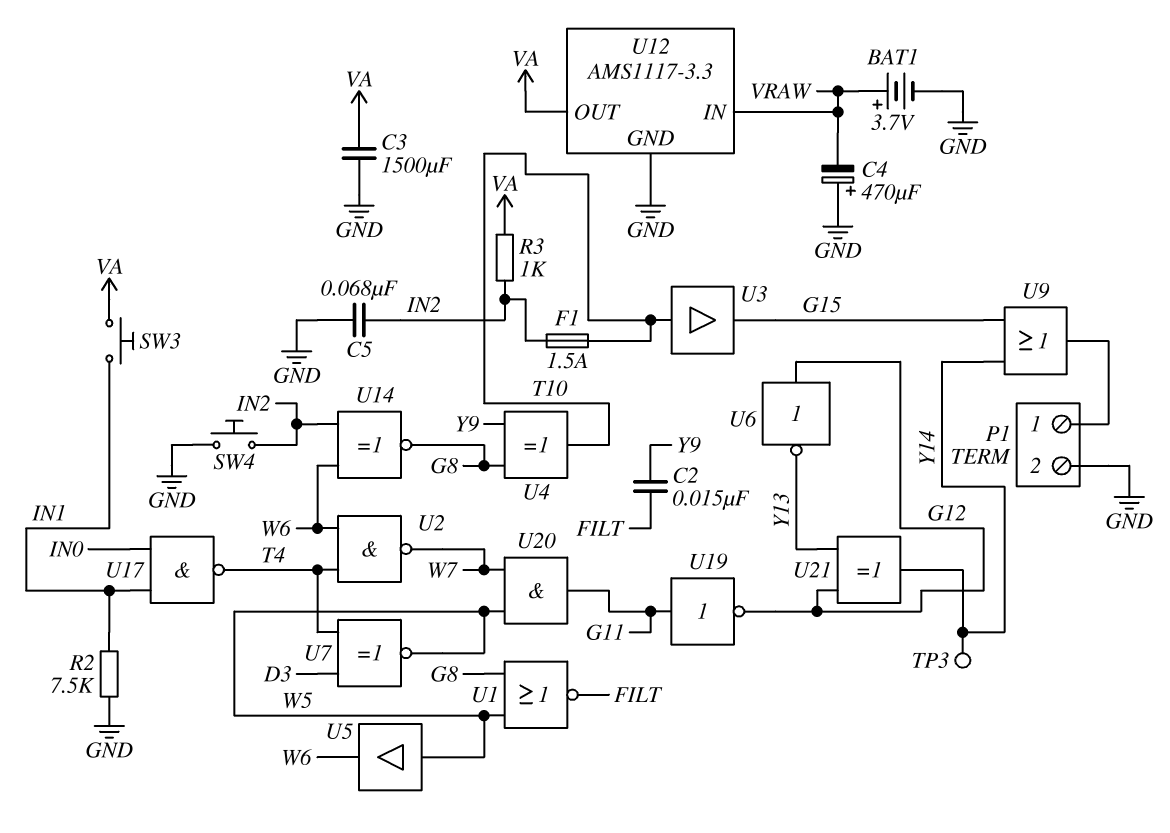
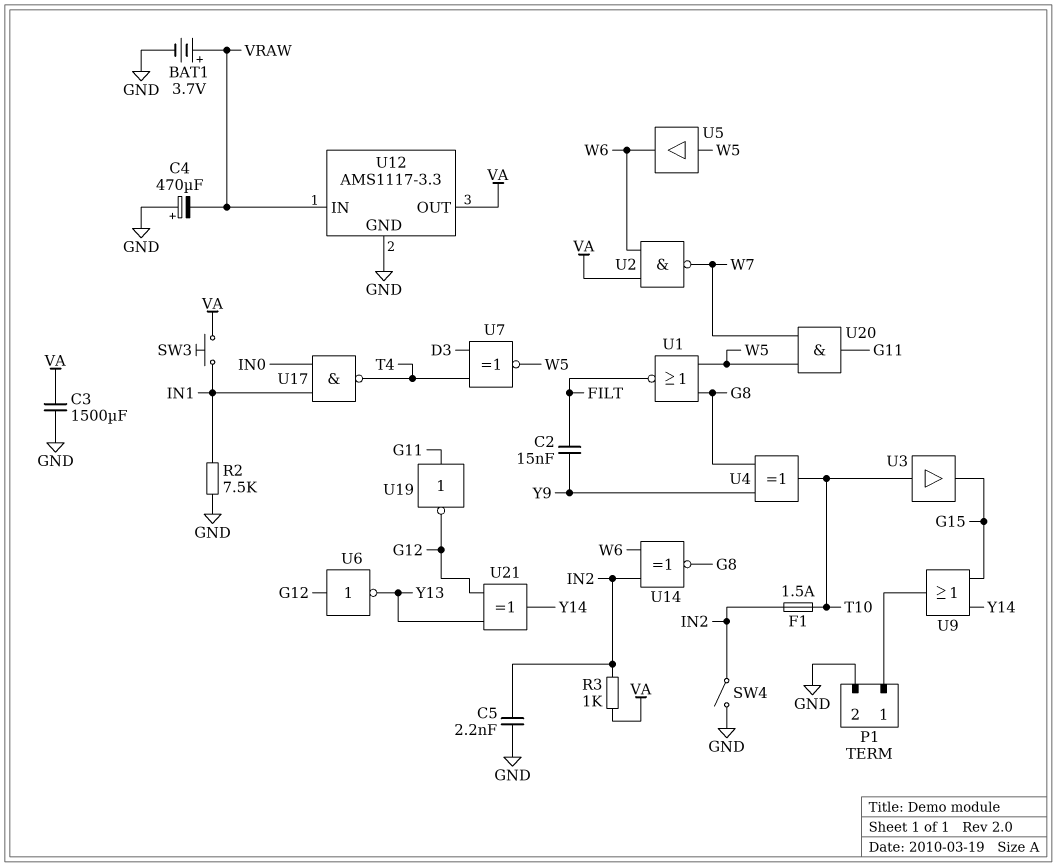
C5: 68nF (GND, IN2) -> 2.2nF (GND, IN2)
SW4: button (GND, IN2) -> switch (GND, IN2)
TP3: test point (Y14) -> none
U2: NAND (in T4, in W6, out W7) -> NAND (in VA, in W6, out W7)

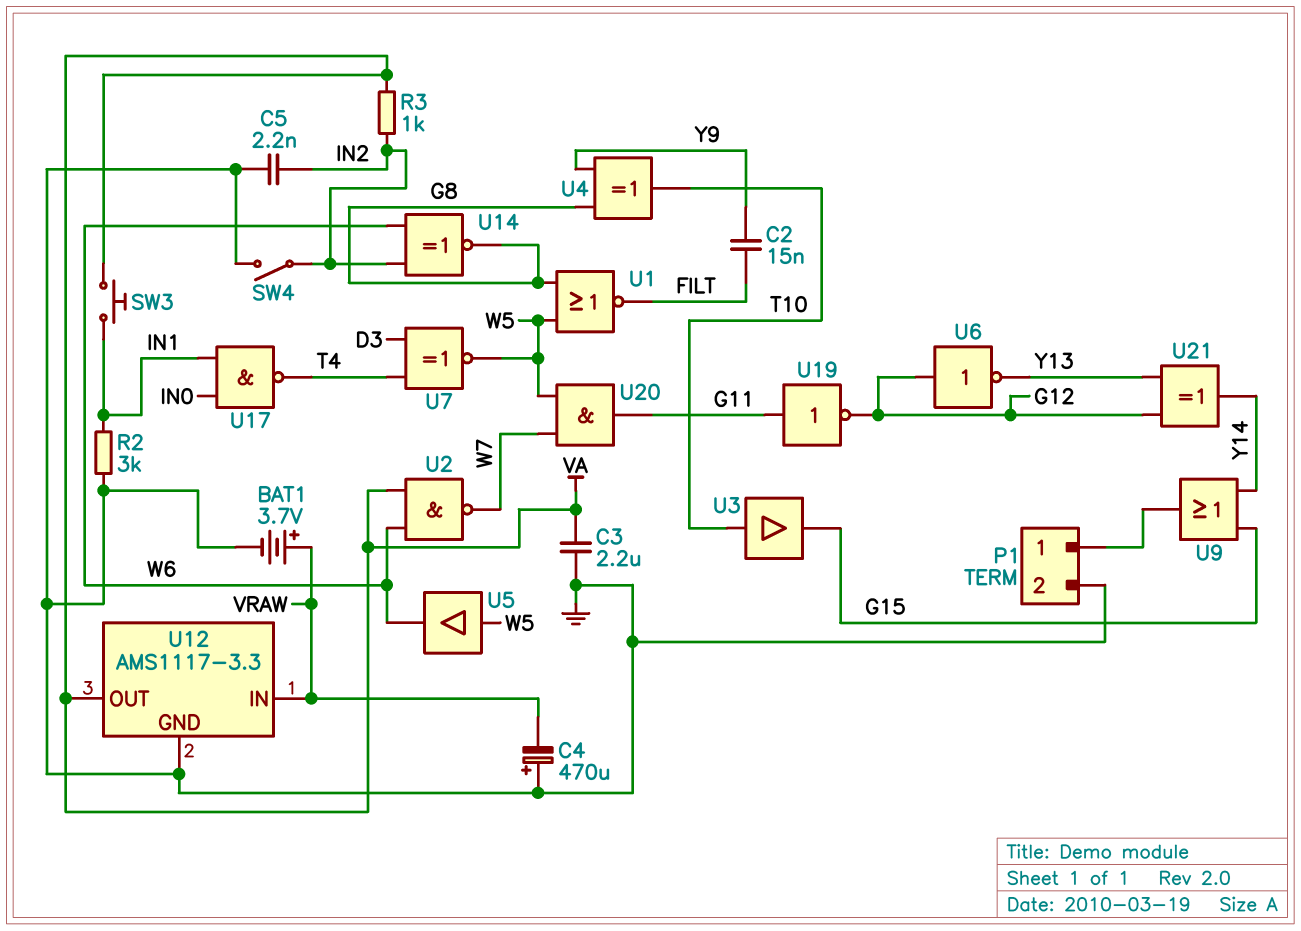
C3: 1500uF (GND, VA) -> 2.2uF (GND, VA)
F1: 1.5A (IN2, T10) -> none
R2: 7.5k (GND, IN1) -> 3k (GND, IN1)

